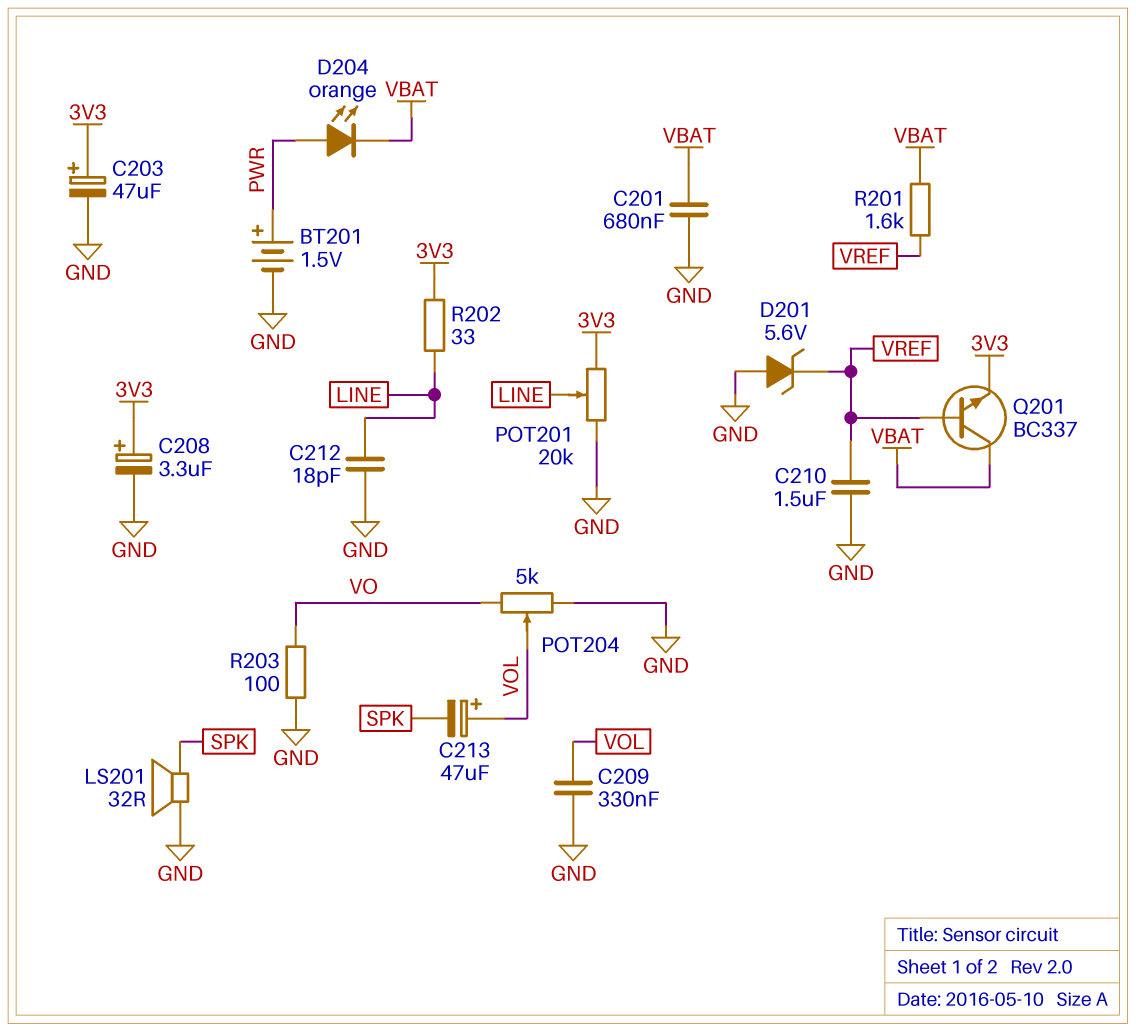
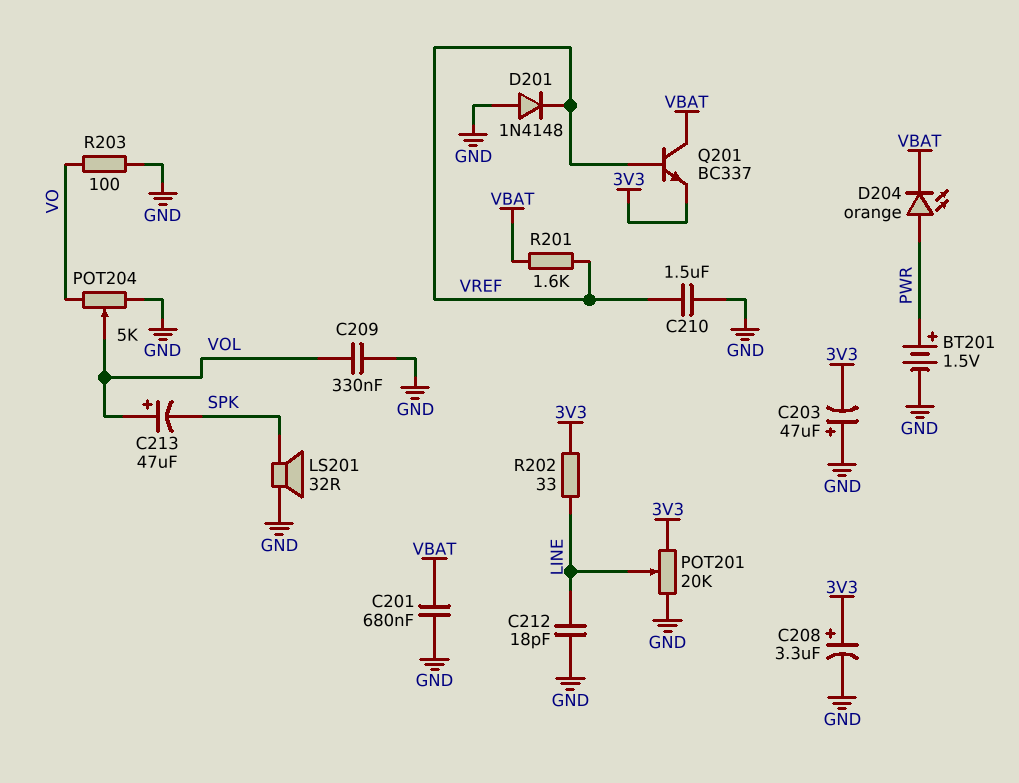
C203: 47uF (plus 3V3, minus GND) -> 47uF (plus GND, minus 3V3)
D201: zener 5.6V (A GND, K VREF) -> diode 1N4148 (A GND, K VREF)

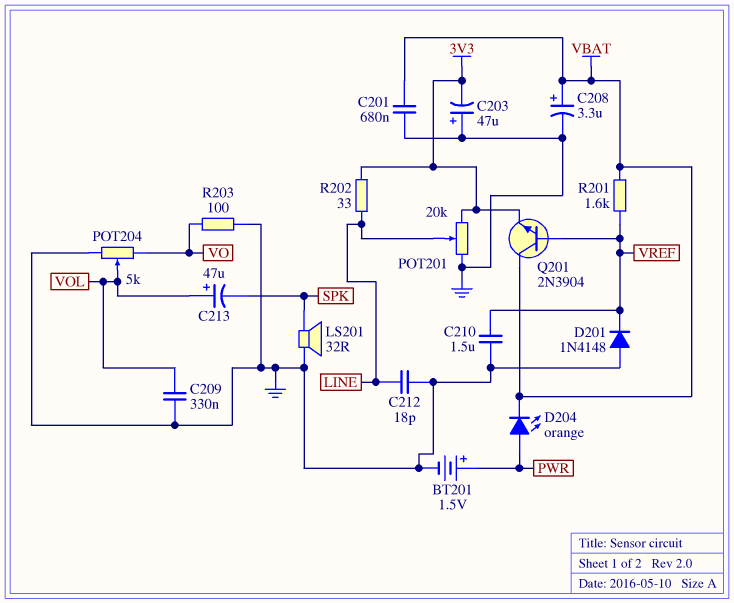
C208: 3.3uF (plus 3V3, minus GND) -> 3.3uF (plus VBAT, minus GND)
Q201: NPN BC337 (B VREF, C VBAT, E 3V3) -> NPN 2N3904 (B VREF, C VBAT, E 3V3)

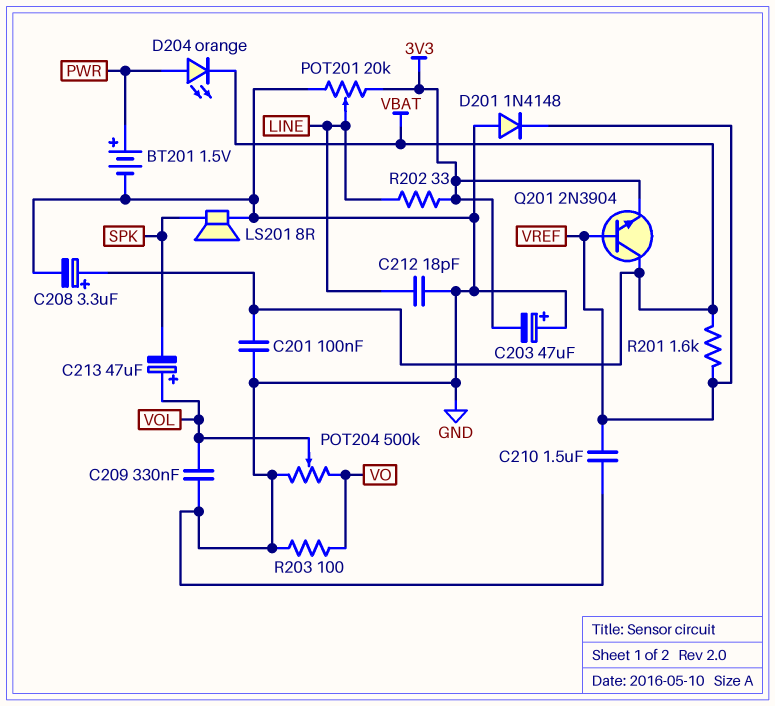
C201: 680nF (GND, VBAT) -> 100nF (GND, VBAT)
LS201: speaker 32R (GND, SPK) -> speaker 8R (GND, SPK)
POT204: 5k (GND, VO, wiper VOL) -> 500k (GND, VO, wiper VOL)

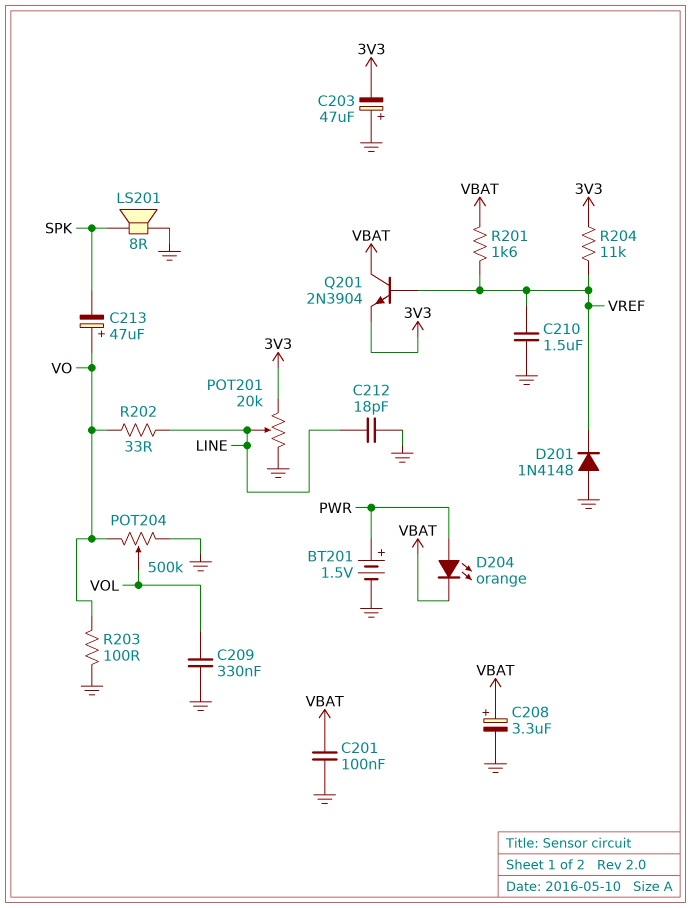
C213: 47uF (plus VOL, minus SPK) -> 47uF (plus VO, minus SPK)
R202: 33 (3V3, LINE) -> 33 (LINE, VO)
R204: none -> 11k (3V3, VREF)

